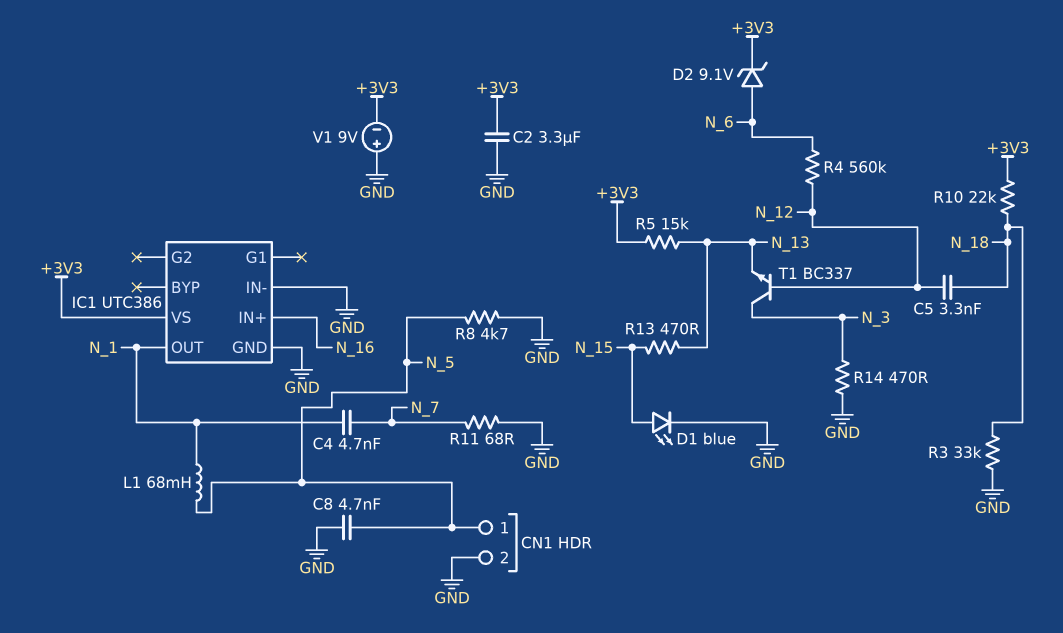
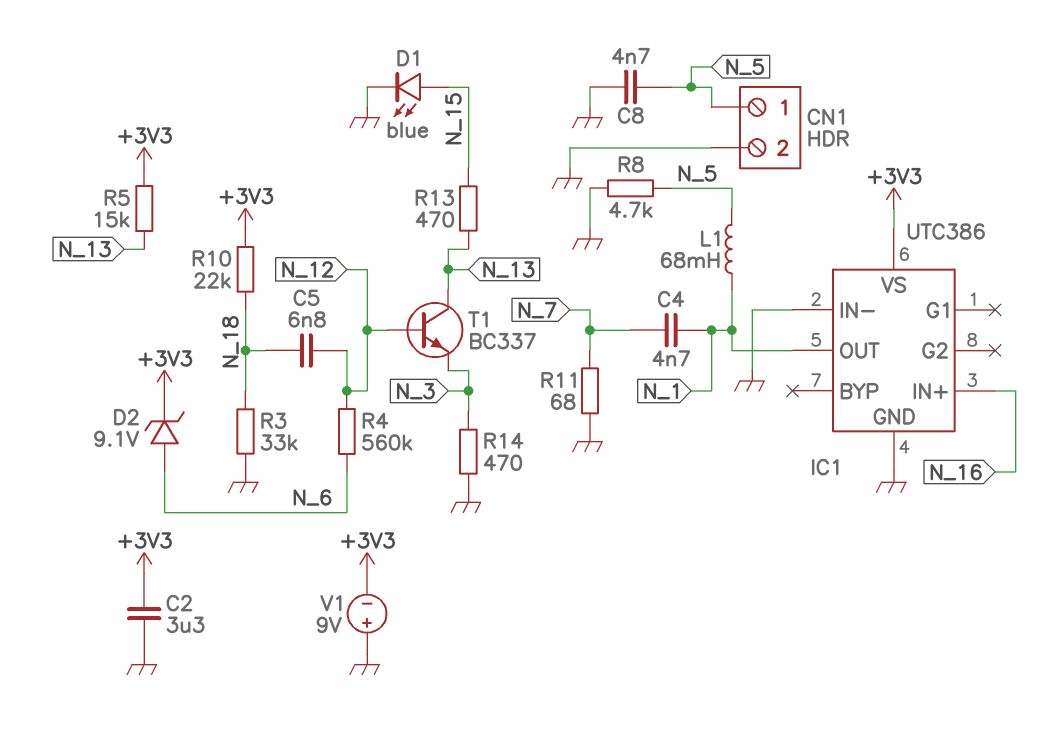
C5: 3.3nF (N_12, N_18) -> 6.8nF (N_12, N_18)
T1: NPN BC337 (B N_12, C N_3, E N_13) -> NPN BC337 (B N_12, C N_13, E N_3)

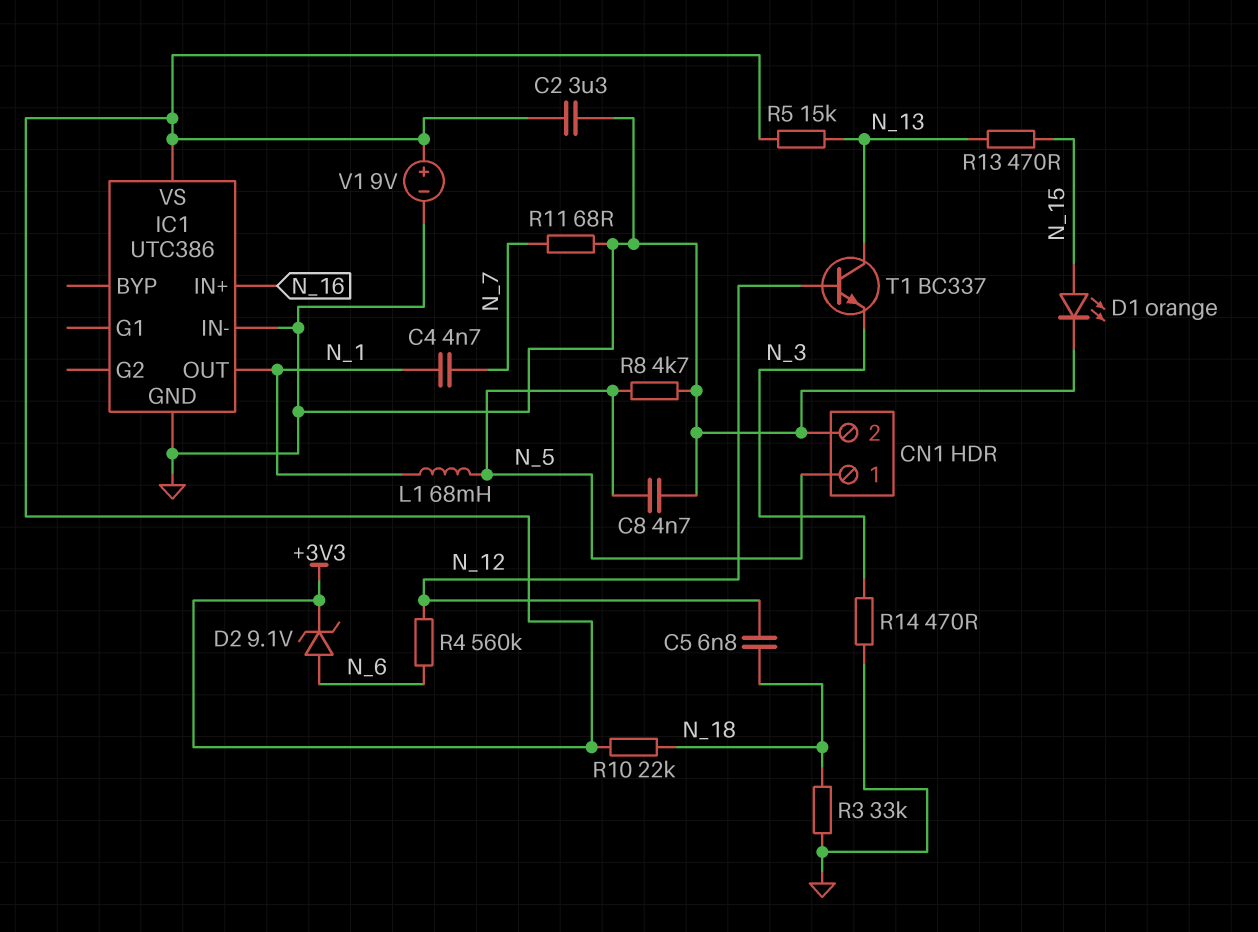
D1: LED blue (A N_15, K GND) -> LED orange (A N_15, K GND)
V1: 9V (plus GND, minus +3V3) -> 9V (plus +3V3, minus GND)

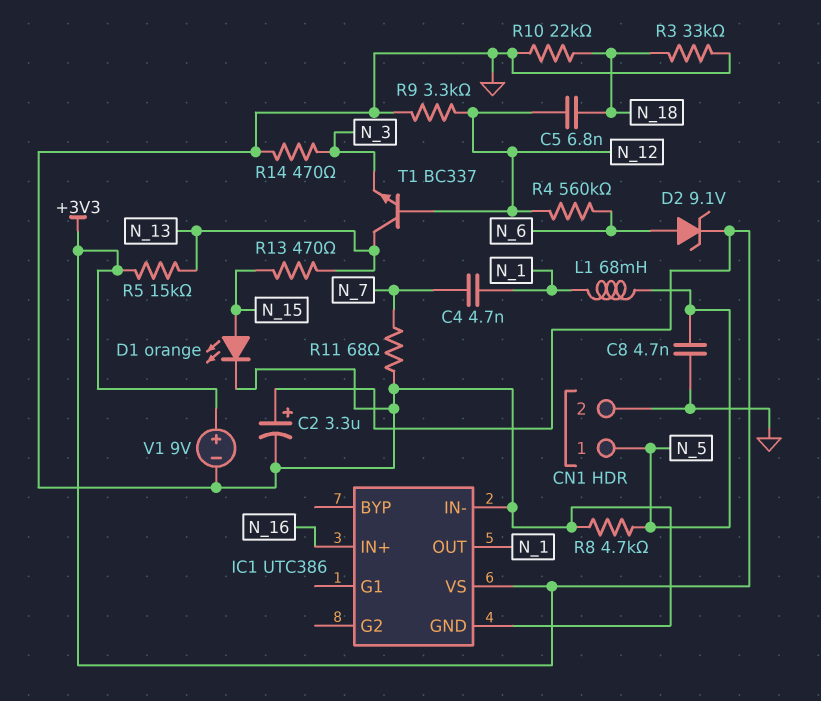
C2: 3.3uF (+3V3, GND) -> 3.3uF (plus +3V3, minus GND)
R9: none -> 3.3k (GND, N_12)
R10: 22k (+3V3, N_18) -> 22k (GND, N_18)

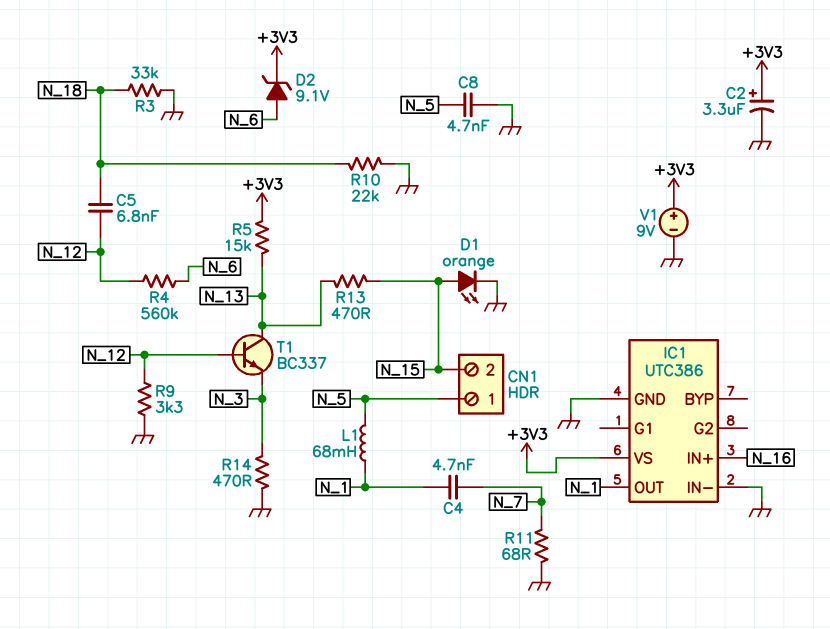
CN1 pin 2: GND -> N_15
R8: 4.7k (GND, N_5) -> none

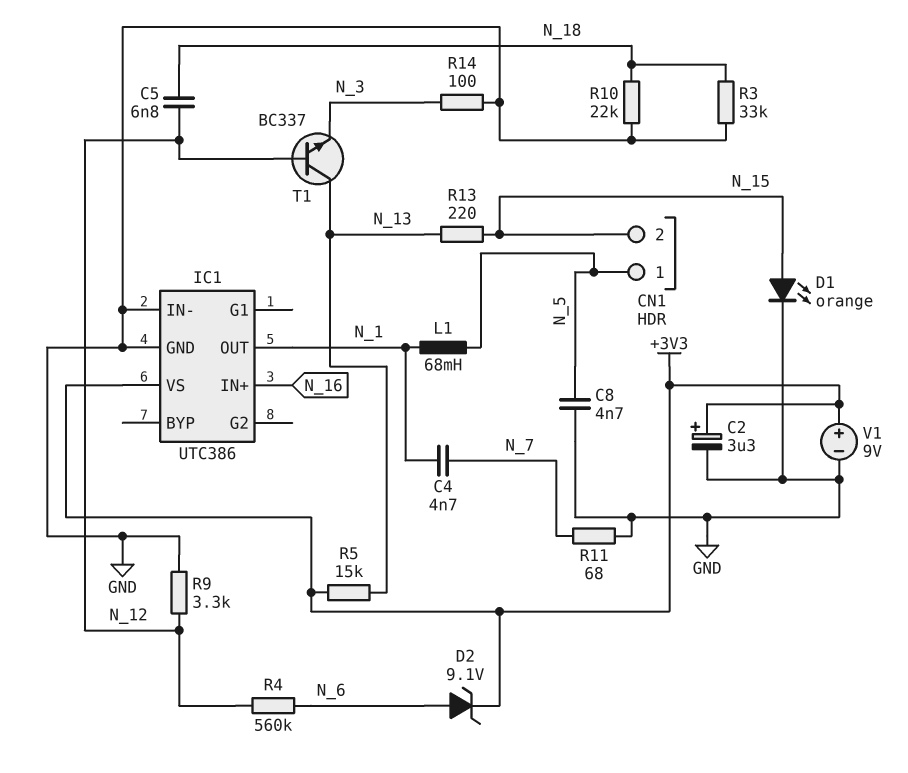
R13: 470 (N_13, N_15) -> 220 (N_13, N_15)
R14: 470 (GND, N_3) -> 100 (GND, N_3)

